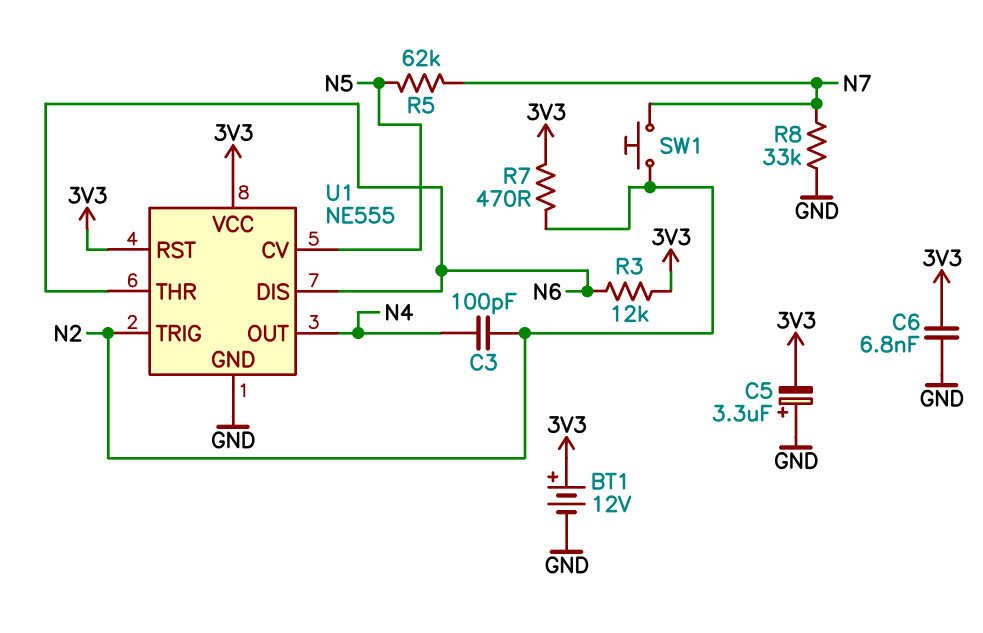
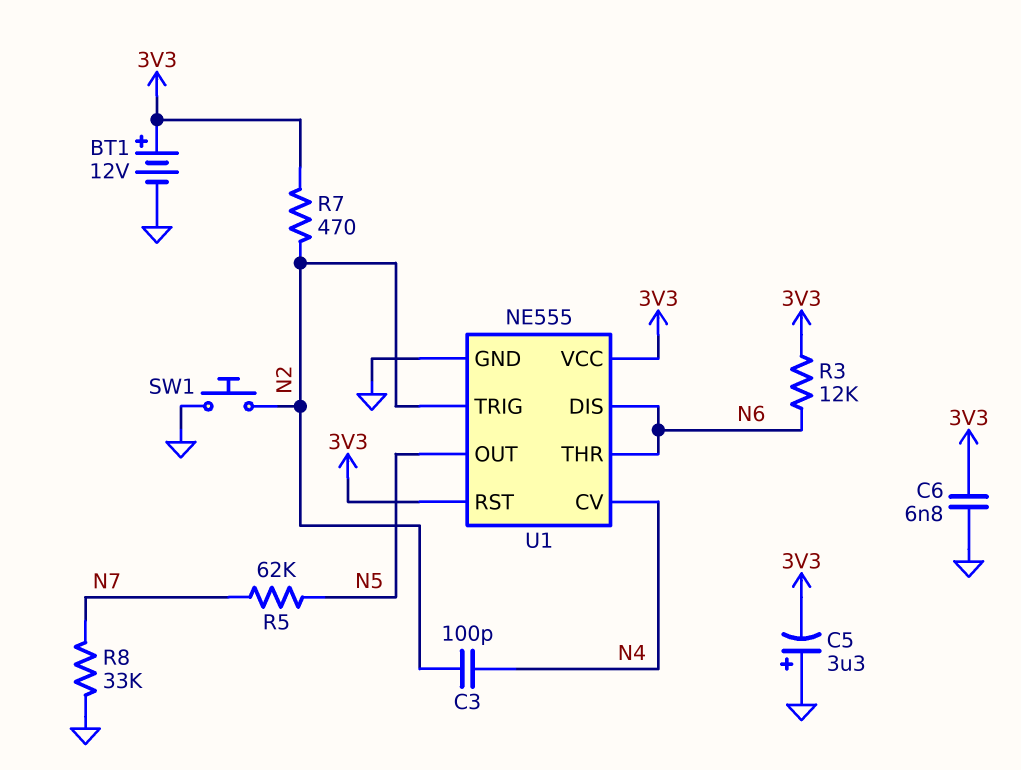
SW1: button (N2, N7) -> button (GND, N2)
U1 pin CV: N5 -> N4
U1 pin OUT: N4 -> N5

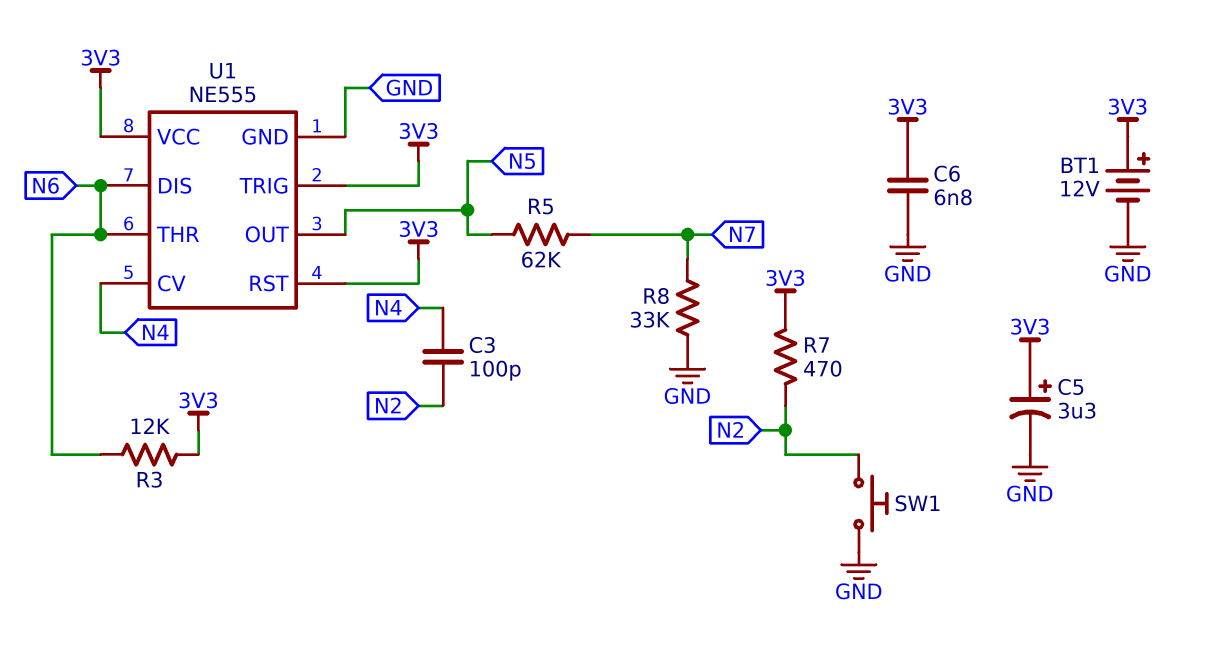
C5: 3.3uF (plus GND, minus 3V3) -> 3.3uF (plus 3V3, minus GND)
U1 pin TRIG: N2 -> 3V3

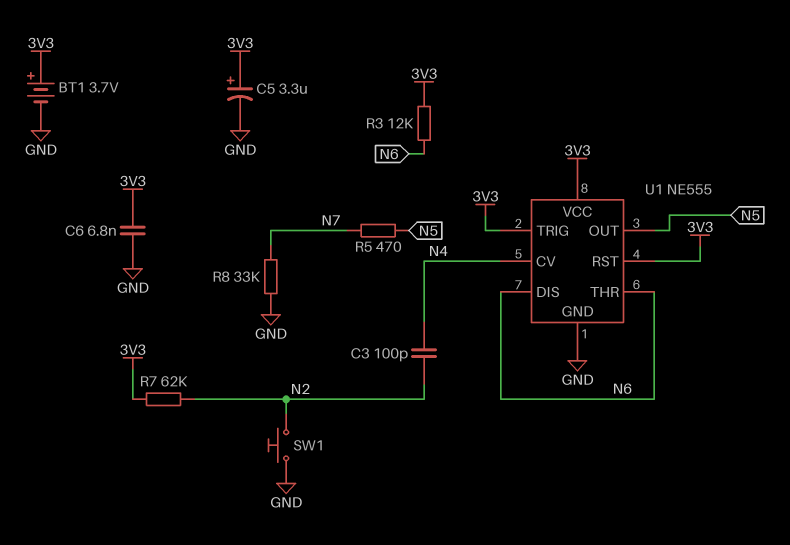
BT1: 12V (plus 3V3, minus GND) -> 3.7V (plus 3V3, minus GND)
R5: 62k (N5, N7) -> 470 (N5, N7)
R7: 470 (3V3, N2) -> 62k (3V3, N2)

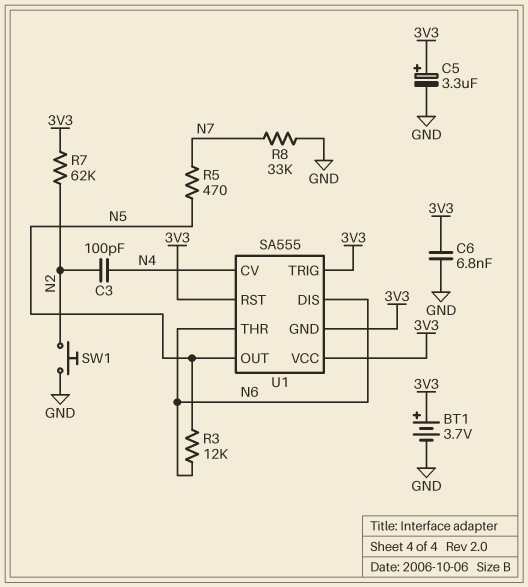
R3: 12k (3V3, N6) -> 12k (N5, N6)
U1: NE555 -> SA555
U1 pin GND: GND -> 3V3

